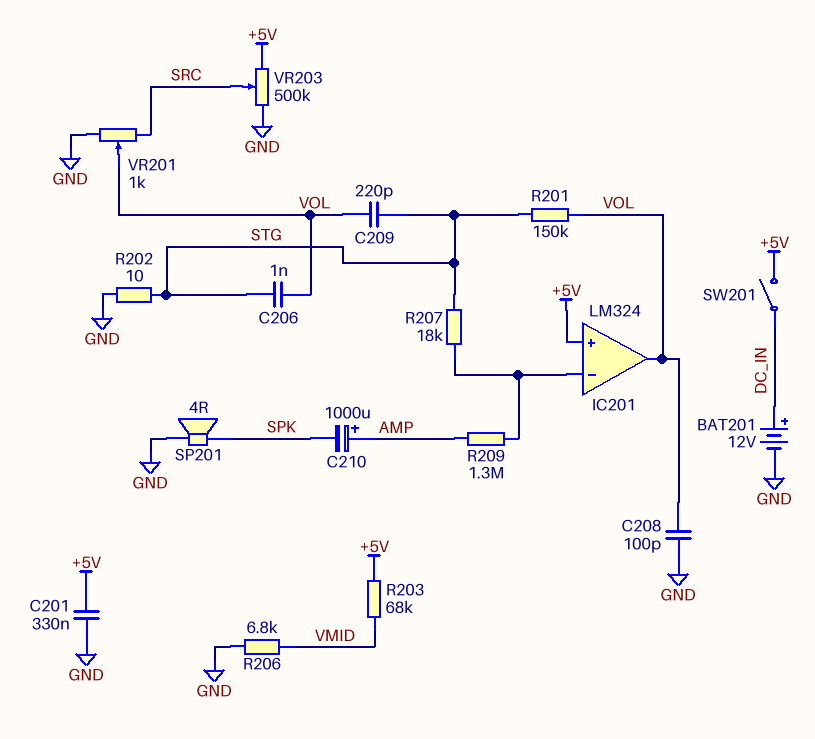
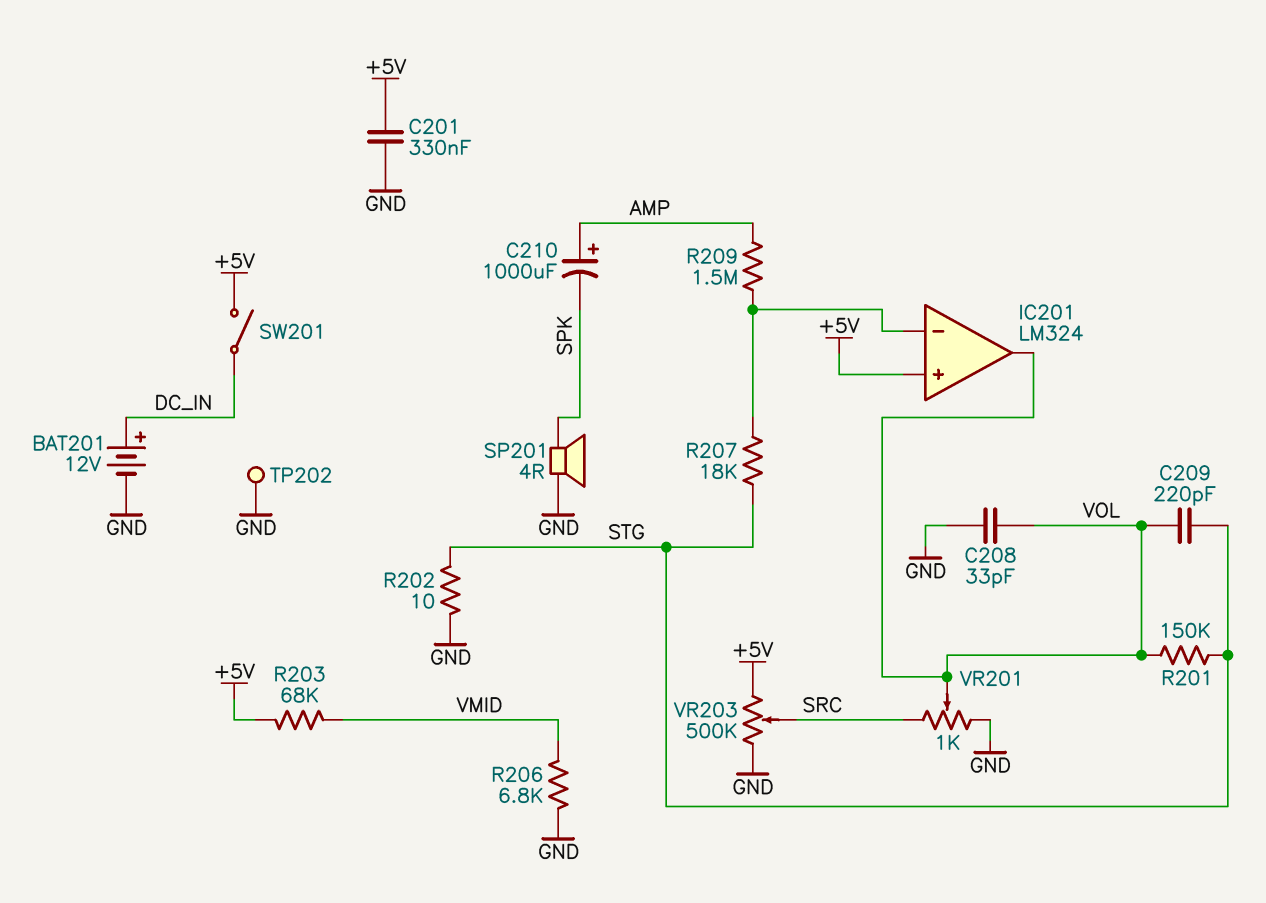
C206: 1nF (STG, VOL) -> none
C208: 100pF (GND, VOL) -> 33pF (GND, VOL)
R209: 1.3M (AMP, IC201/in-) -> 1.5M (AMP, IC201/in-)
TP202: none -> test point (GND)

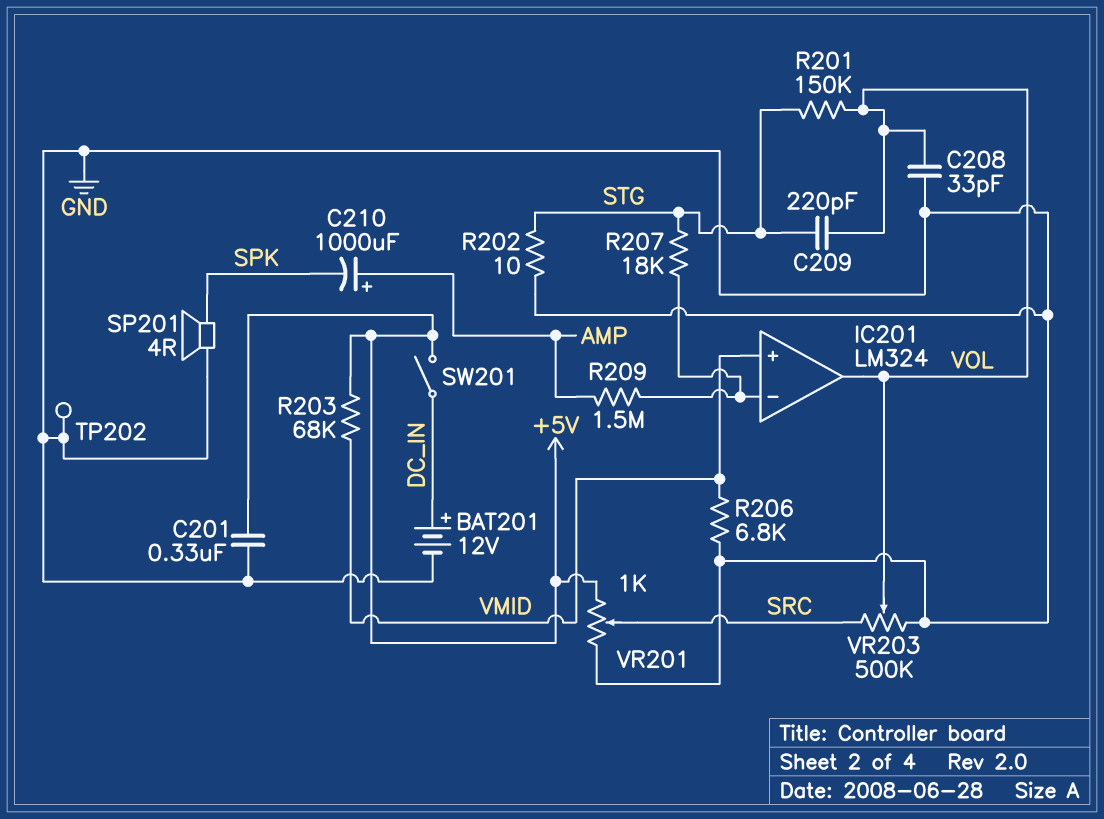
IC201 pin in+: +5V -> VMID
VR201: 1k (GND, SRC, wiper VOL) -> 1k (+5V, GND, wiper SRC)
VR203: 500k (+5V, GND, wiper SRC) -> 500k (GND, SRC, wiper VOL)

